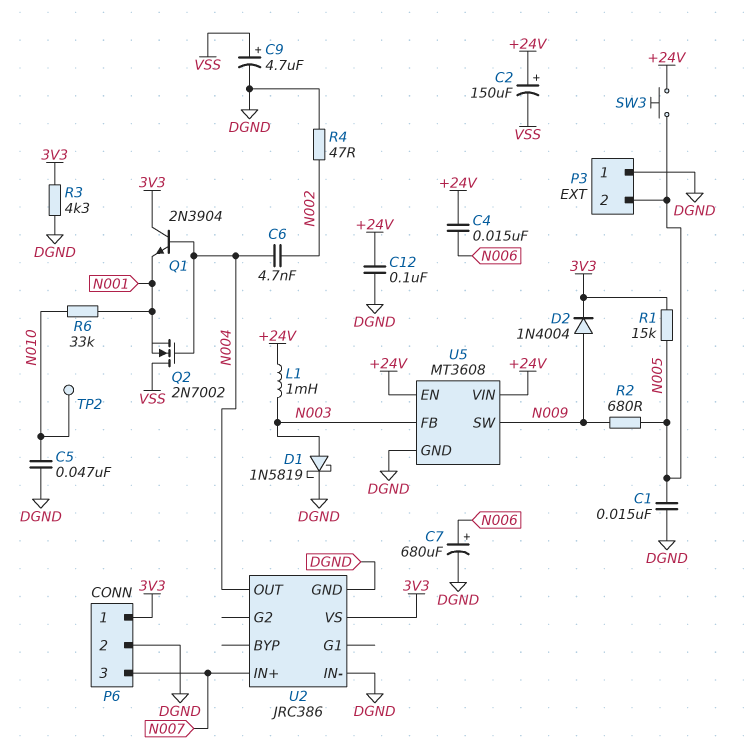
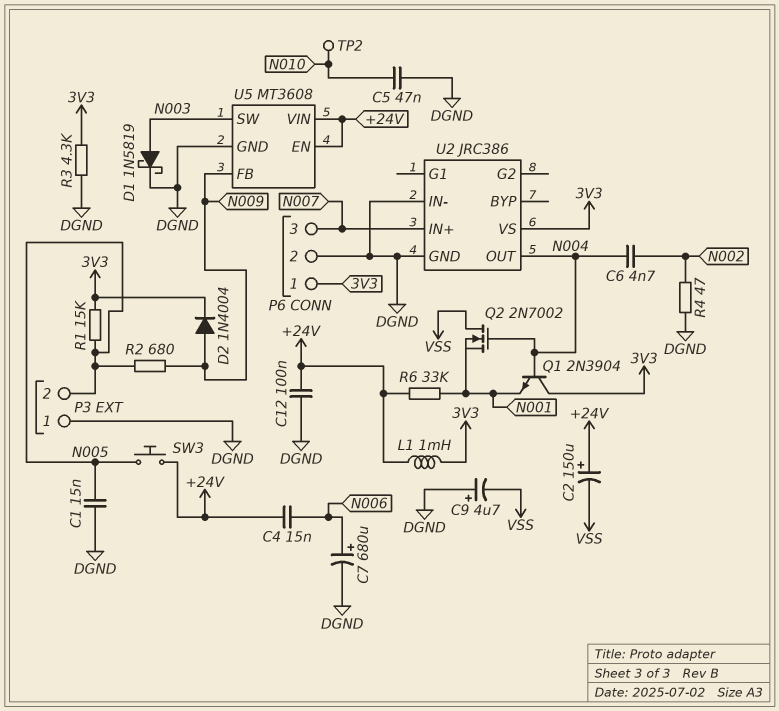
C9: 4.7uF (plus VSS, minus DGND) -> 4.7uF (plus DGND, minus VSS)
L1: 1mH (+24V, N003) -> 1mH (+24V, 3V3)
R6: 33k (N001, N010) -> 33k (+24V, N001)
U5 pin FB: N003 -> N009
U5 pin SW: N009 -> N003

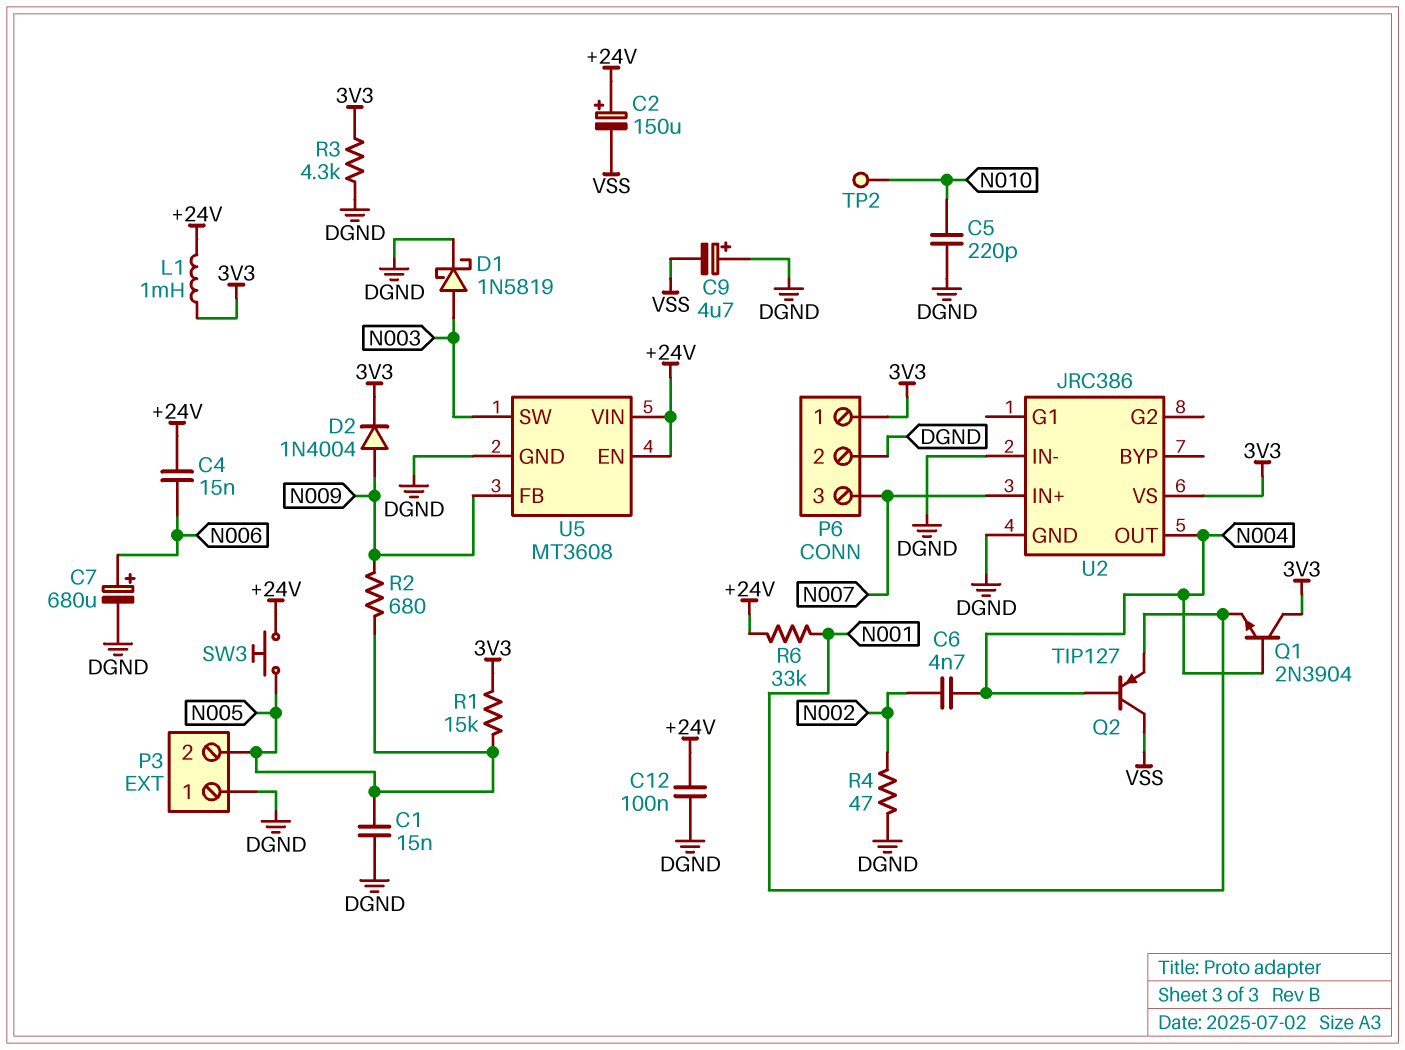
C5: 47nF (DGND, N010) -> 220pF (DGND, N010)
Q2: NMOS 2N7002 (G N004, D VSS, S N001) -> PNP TIP127 (B N004, C VSS, E N001)

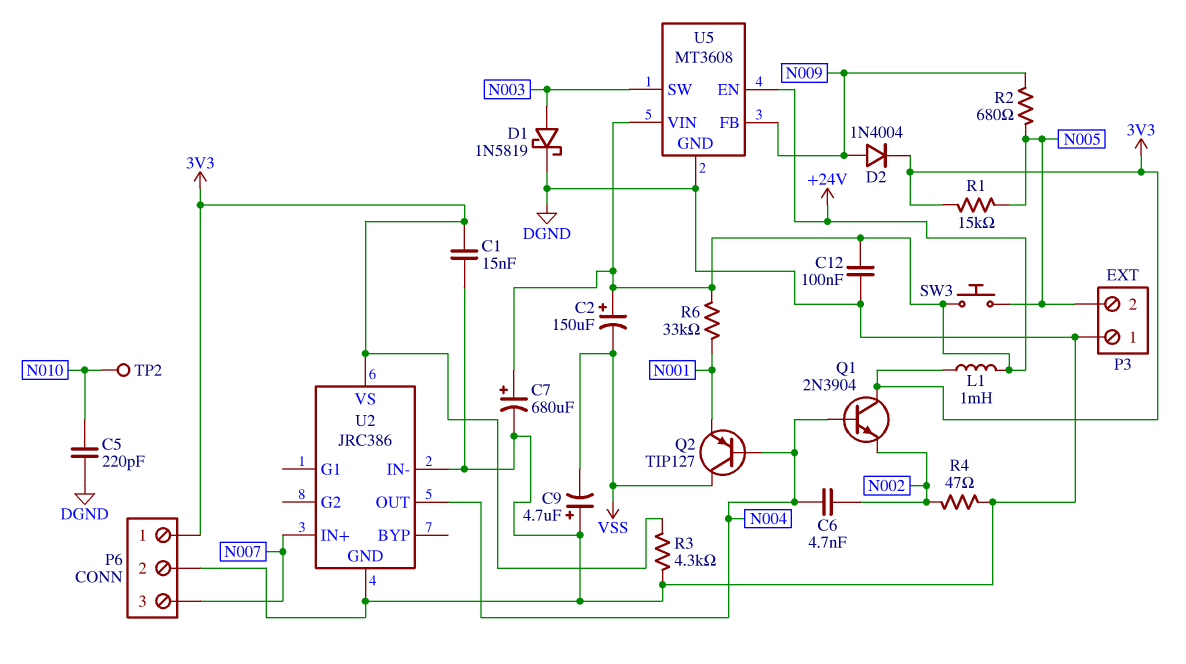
C1: 15nF (DGND, N005) -> 15nF (3V3, DGND)
C4: 15nF (+24V, N006) -> none
C7: 680uF (plus N006, minus DGND) -> 680uF (plus +24V, minus DGND)
Q1: NPN 2N3904 (B N004, C 3V3, E N001) -> NPN 2N3904 (B N004, C 3V3, E N002)

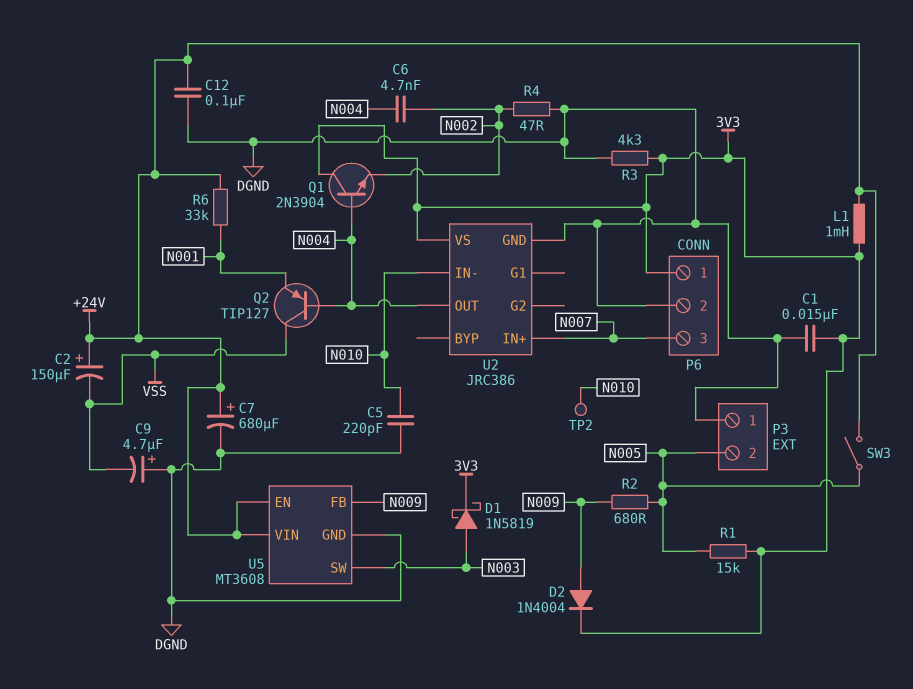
D1: schottky 1N5819 (A N003, K DGND) -> schottky 1N5819 (A N003, K 3V3)
SW3: button (+24V, N005) -> switch (+24V, N005)
U2 pin IN-: DGND -> N010

